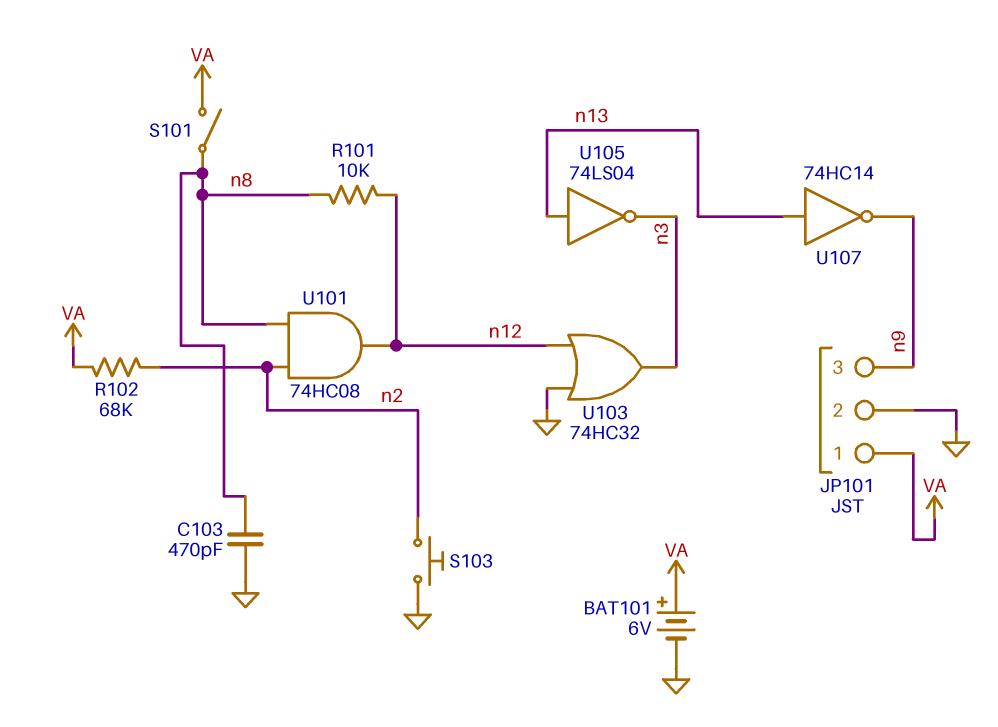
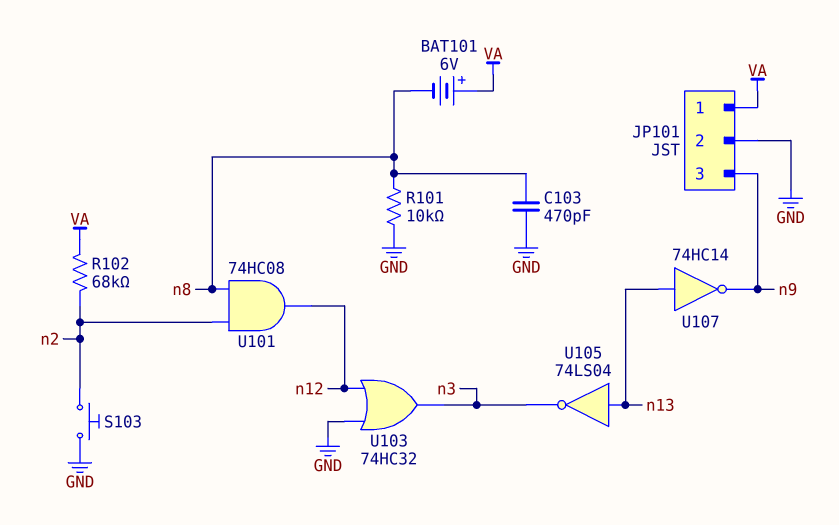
BAT101: 6V (plus VA, minus GND) -> 6V (plus VA, minus n8)
R101: 10k (n8, n12) -> 10k (GND, n8)
S101: switch (VA, n8) -> none

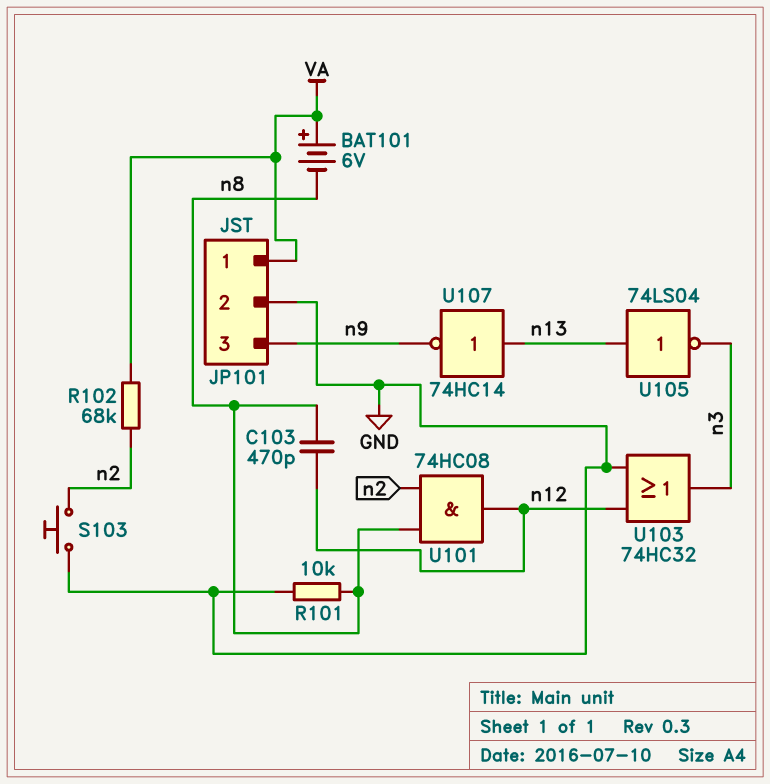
C103: 470pF (GND, n8) -> 470pF (n8, n12)

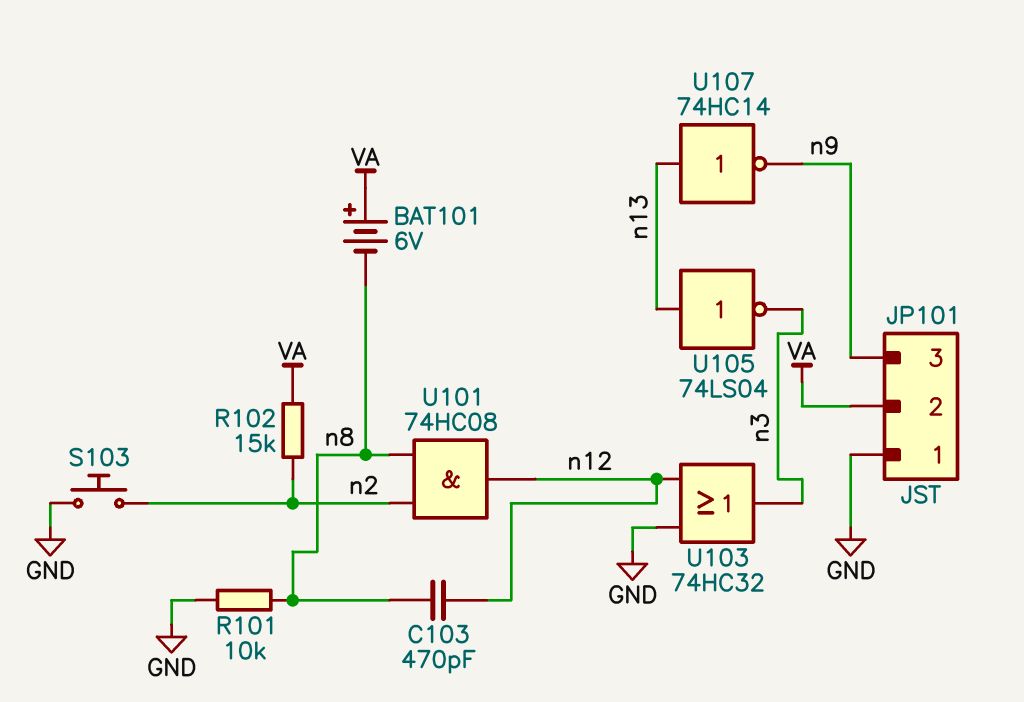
JP101 pin 1: VA -> GND
JP101 pin 2: GND -> VA
R102: 68k (VA, n2) -> 15k (VA, n2)

